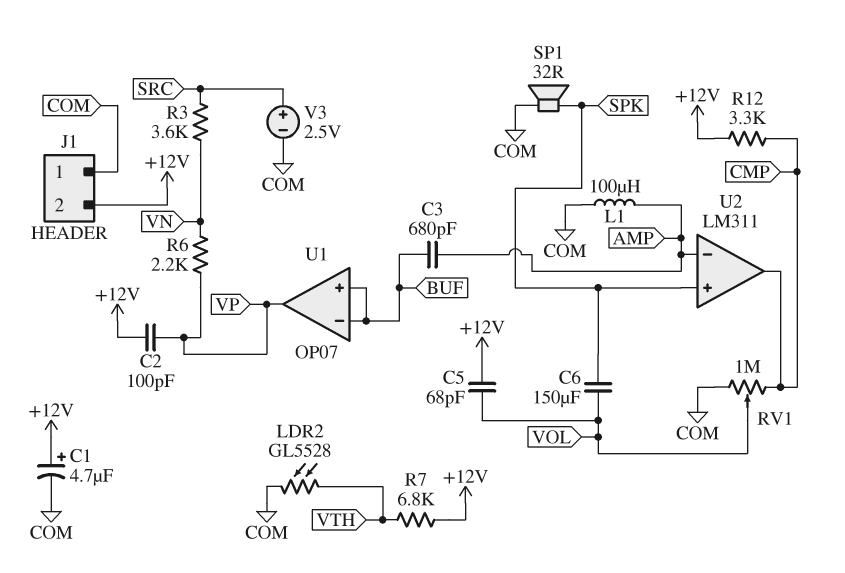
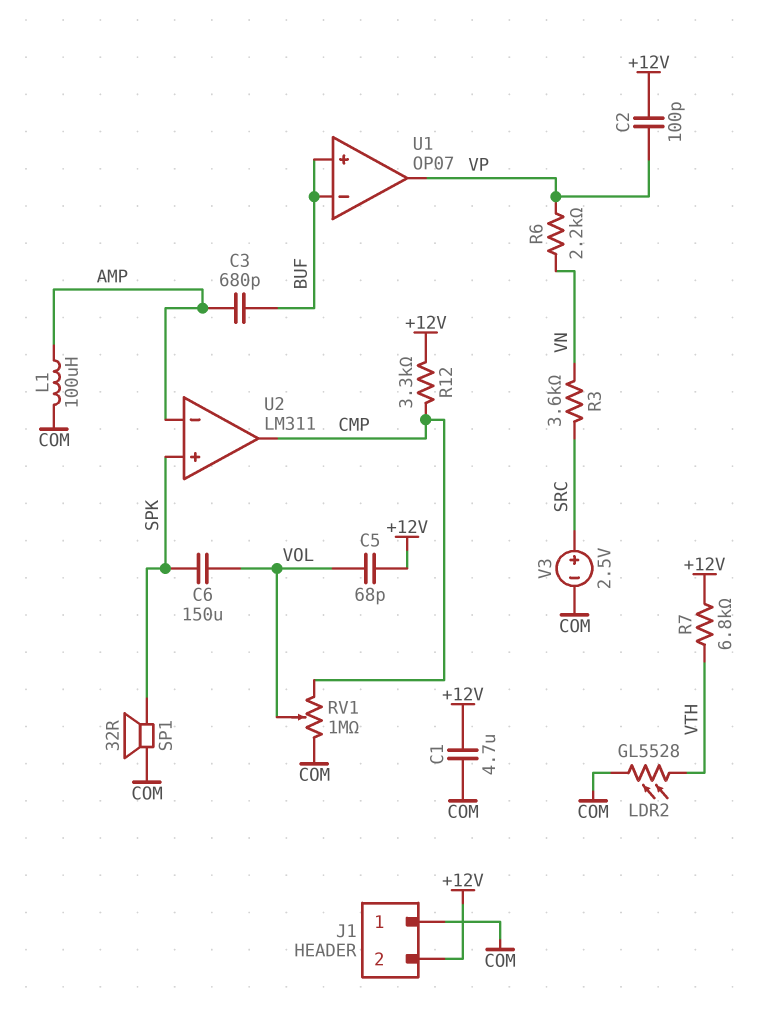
C1: 4.7uF (plus +12V, minus COM) -> 4.7uF (+12V, COM)

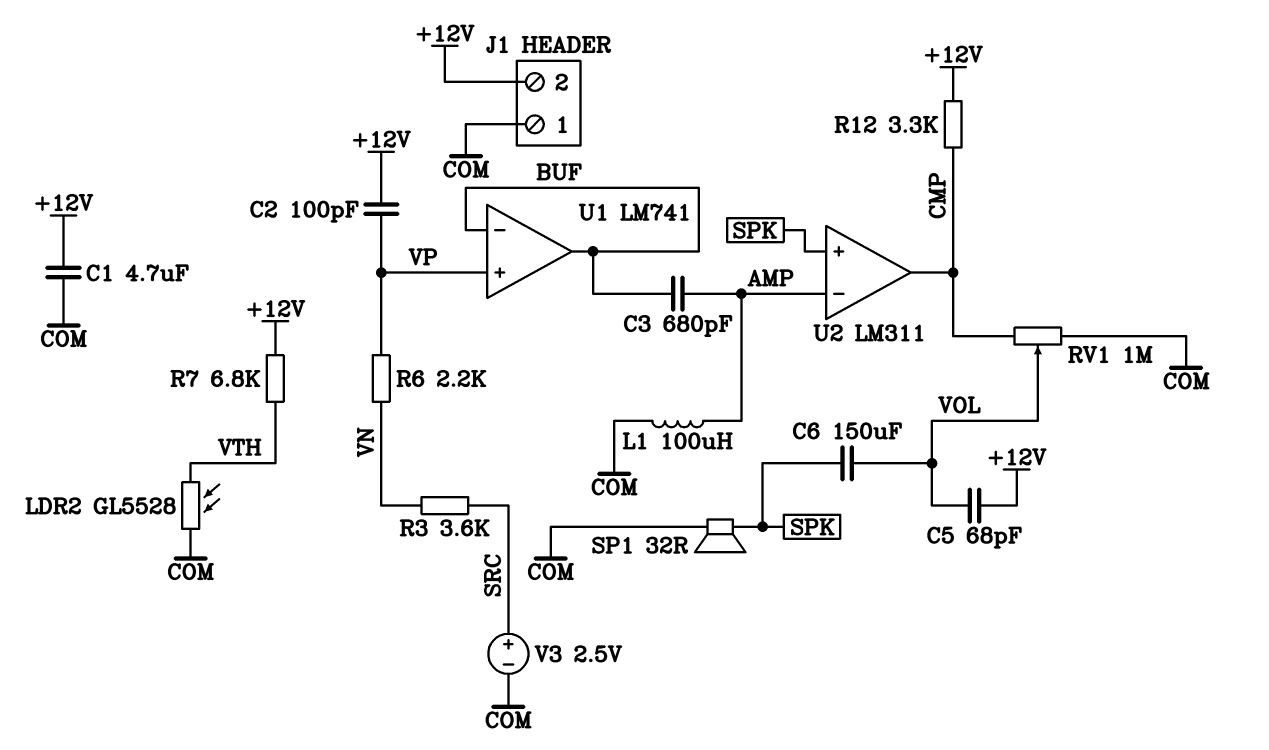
U1: OP07 -> LM741
U1 pin in+: BUF -> VP
U1 pin out: VP -> BUF

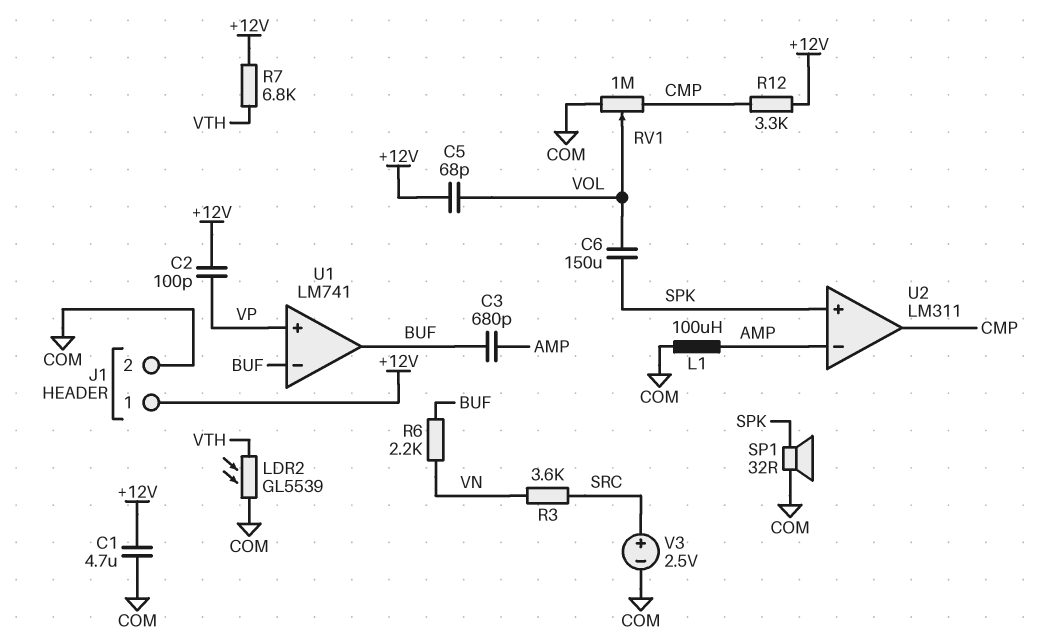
J1 pin 1: COM -> +12V
J1 pin 2: +12V -> COM
LDR2: GL5528 (COM, VTH) -> GL5539 (COM, VTH)
R6: 2.2k (VN, VP) -> 2.2k (BUF, VN)

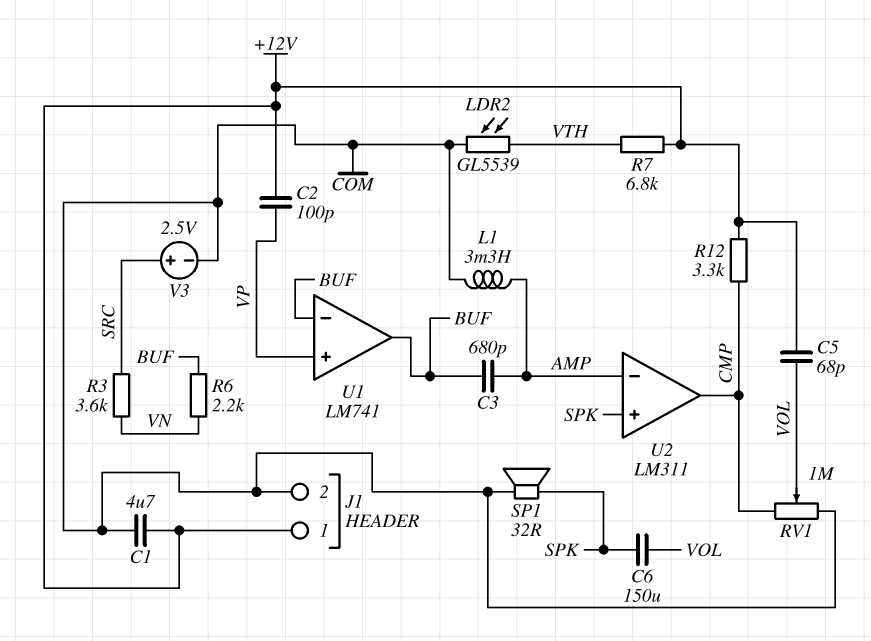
L1: 100uH (AMP, COM) -> 3.3mH (AMP, COM)

